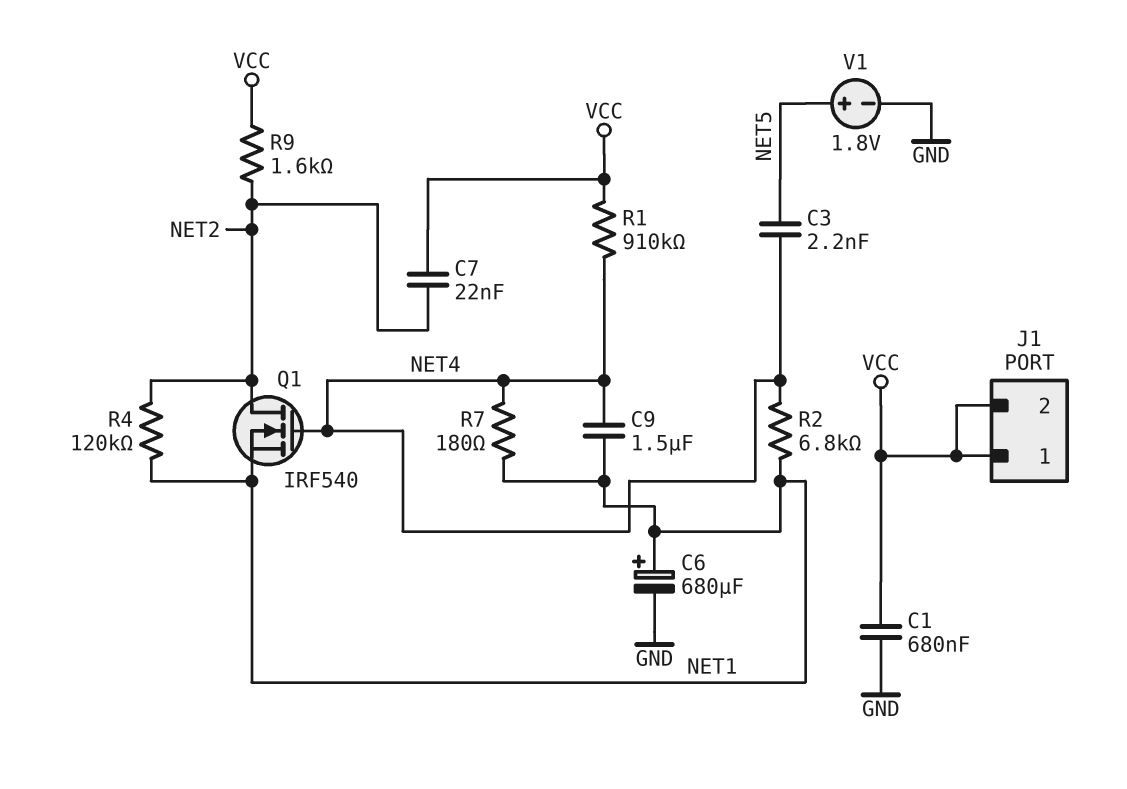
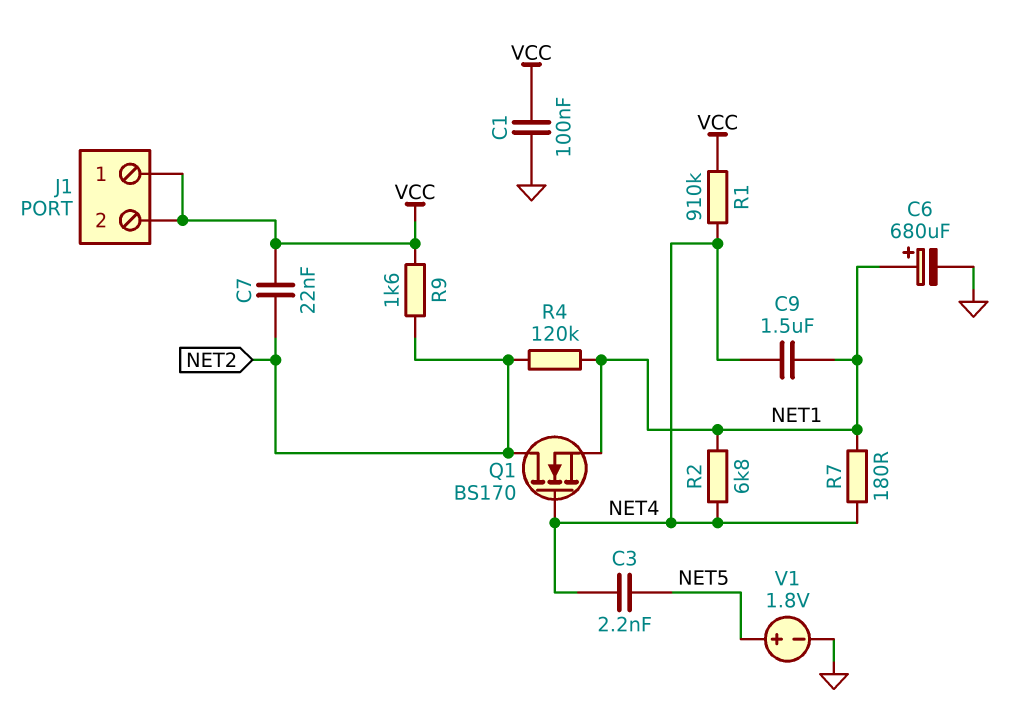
C1: 680nF (GND, VCC) -> 100nF (GND, VCC)
Q1: NMOS IRF540 (G NET4, D NET2, S NET1) -> NMOS BS170 (G NET4, D NET2, S NET1)

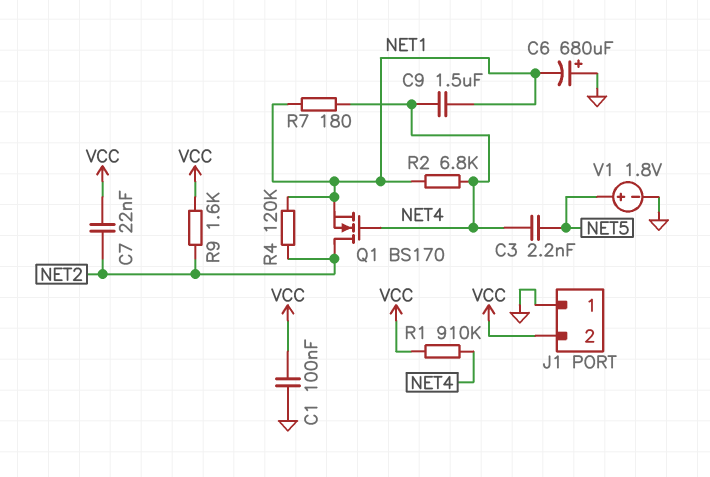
C6: 680uF (plus NET1, minus GND) -> 680uF (plus GND, minus NET1)
J1 pin 1: VCC -> GND

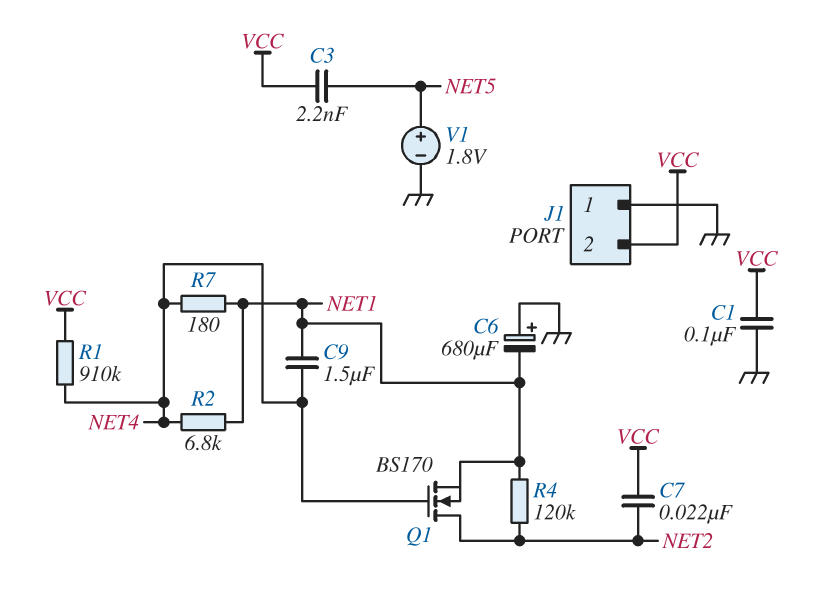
C3: 2.2nF (NET4, NET5) -> 2.2nF (NET5, VCC)
R9: 1.6k (NET2, VCC) -> none

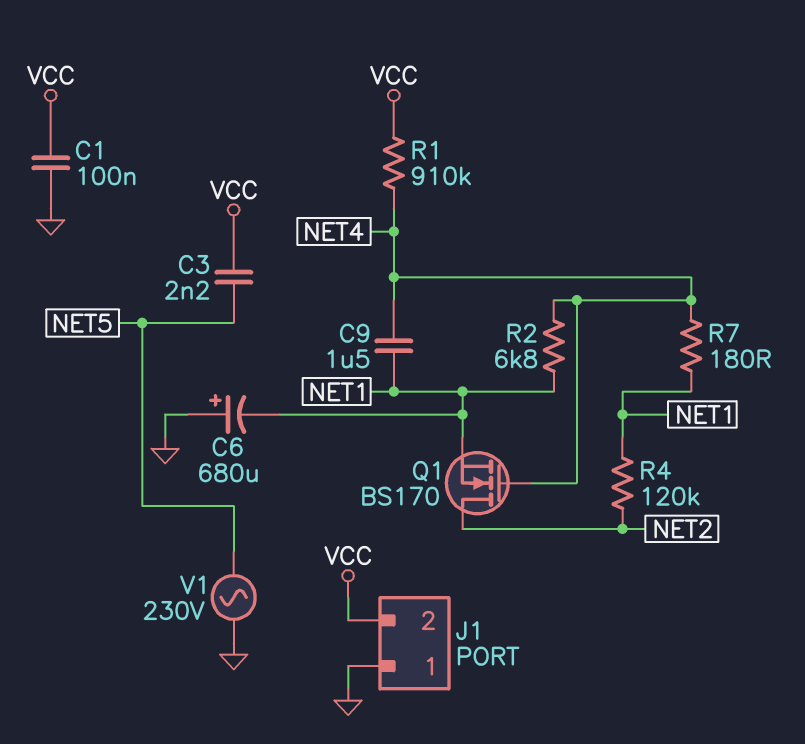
C7: 22nF (NET2, VCC) -> none
V1: 1.8V (plus NET5, minus GND) -> AC 230V (GND, NET5)

